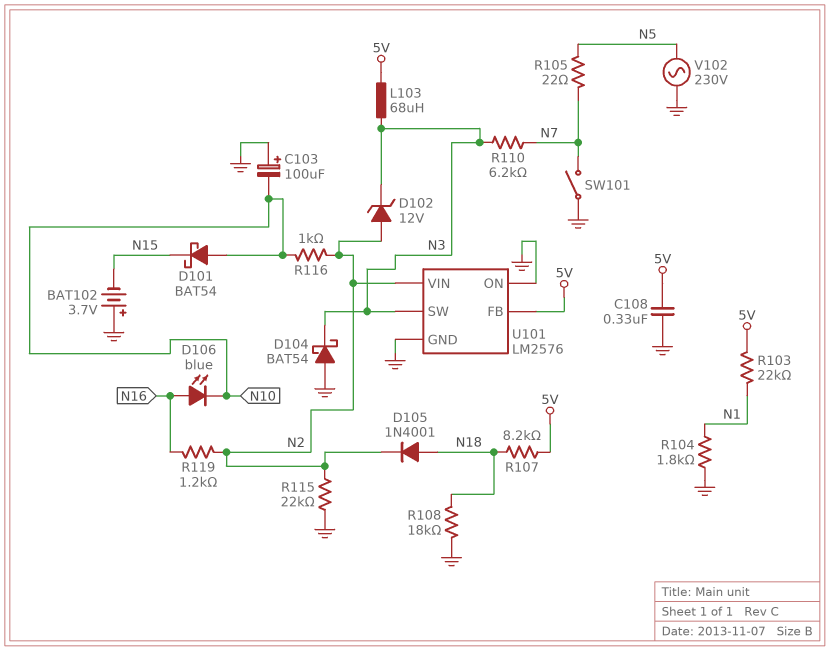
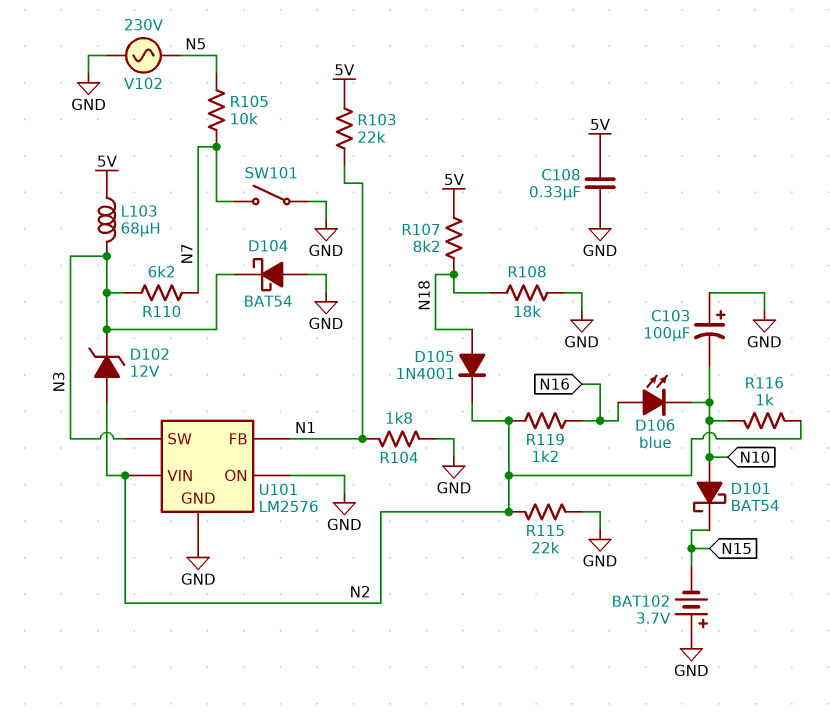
R105: 22 (N5, N7) -> 10k (N5, N7)
U101 pin FB: 5V -> N1

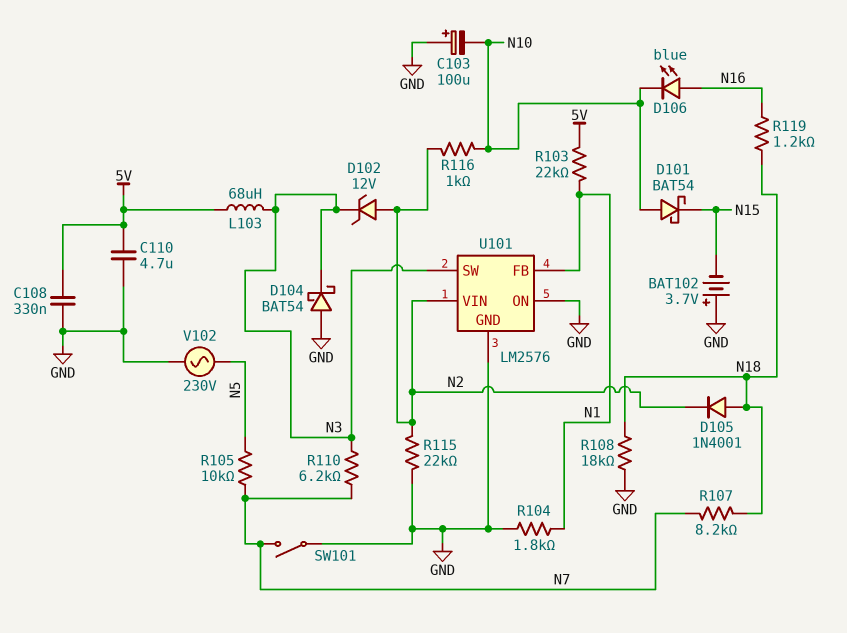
C110: none -> 4.7uF (5V, GND)
R107: 8.2k (5V, N18) -> 8.2k (N7, N18)
R119: 1.2k (N2, N16) -> 1.2k (N16, N18)

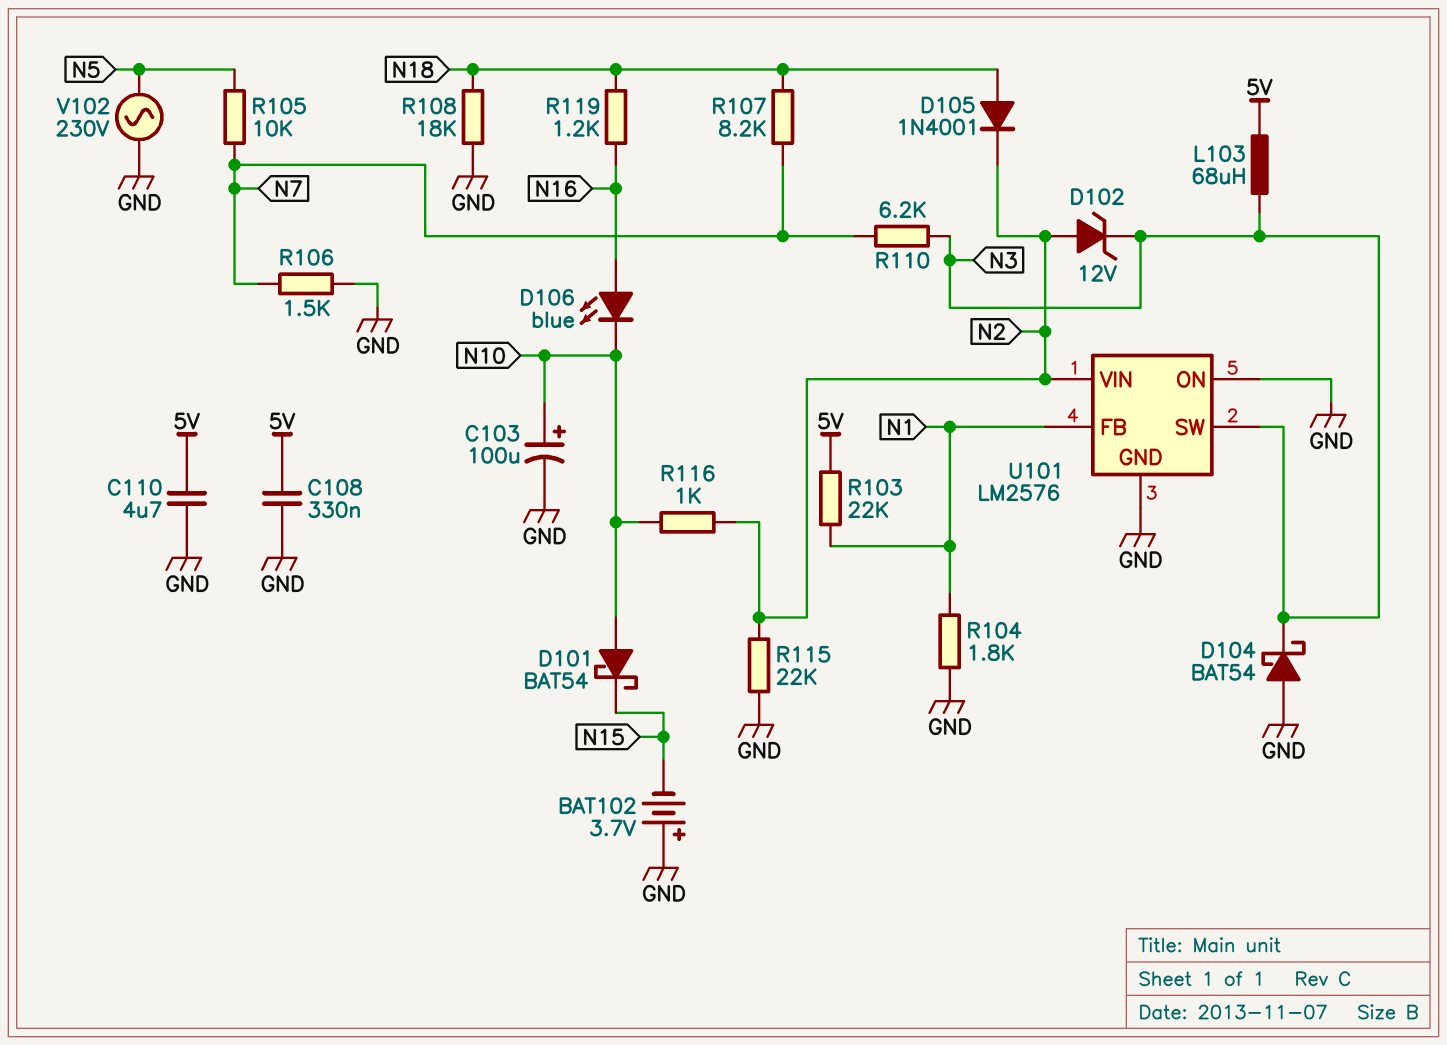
C103: 100uF (plus GND, minus N10) -> 100uF (plus N10, minus GND)
R106: none -> 1.5k (GND, N7)
SW101: switch (GND, N7) -> none

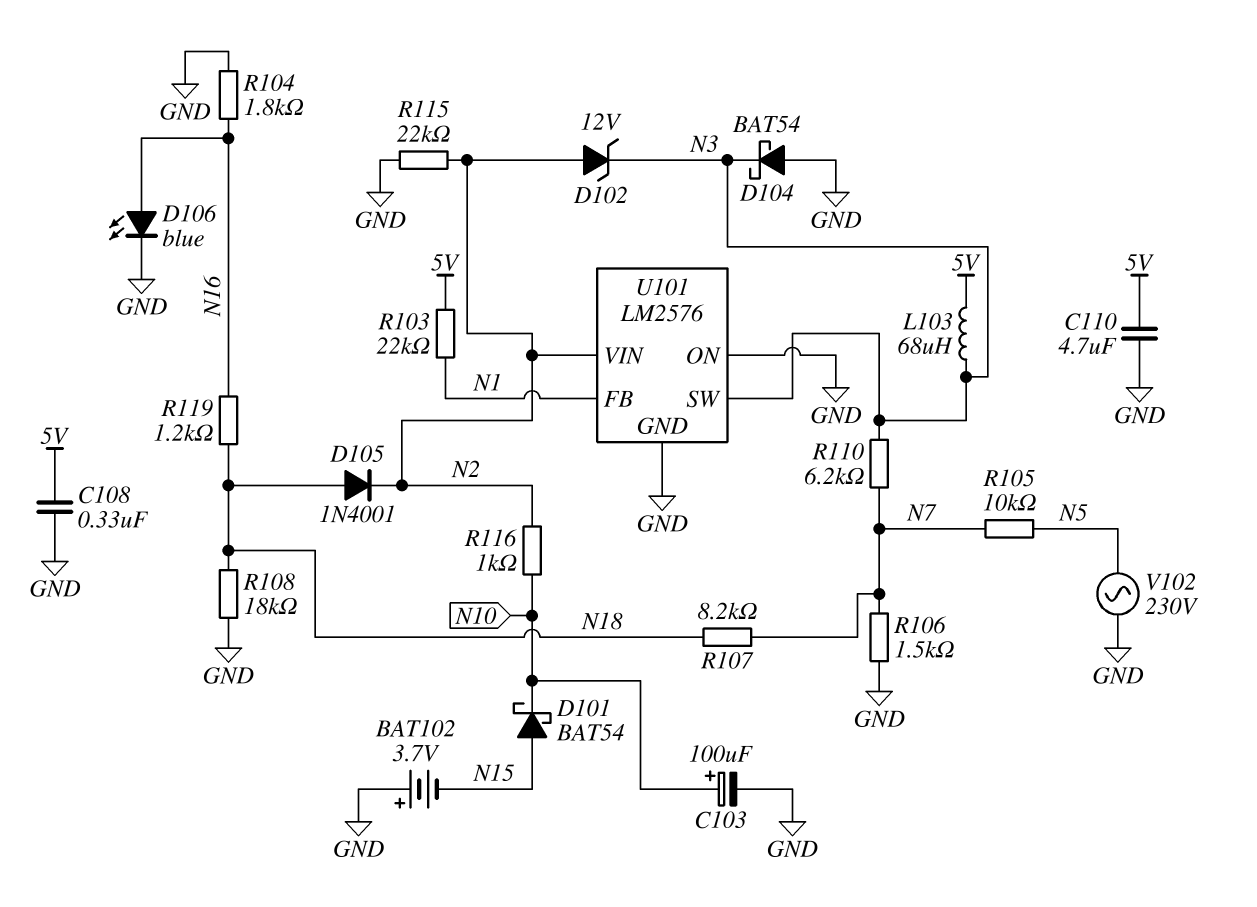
D101: schottky BAT54 (A N10, K N15) -> schottky BAT54 (A N15, K N10)
D106: LED blue (A N16, K N10) -> LED blue (A N16, K GND)
R104: 1.8k (GND, N1) -> 1.8k (GND, N16)

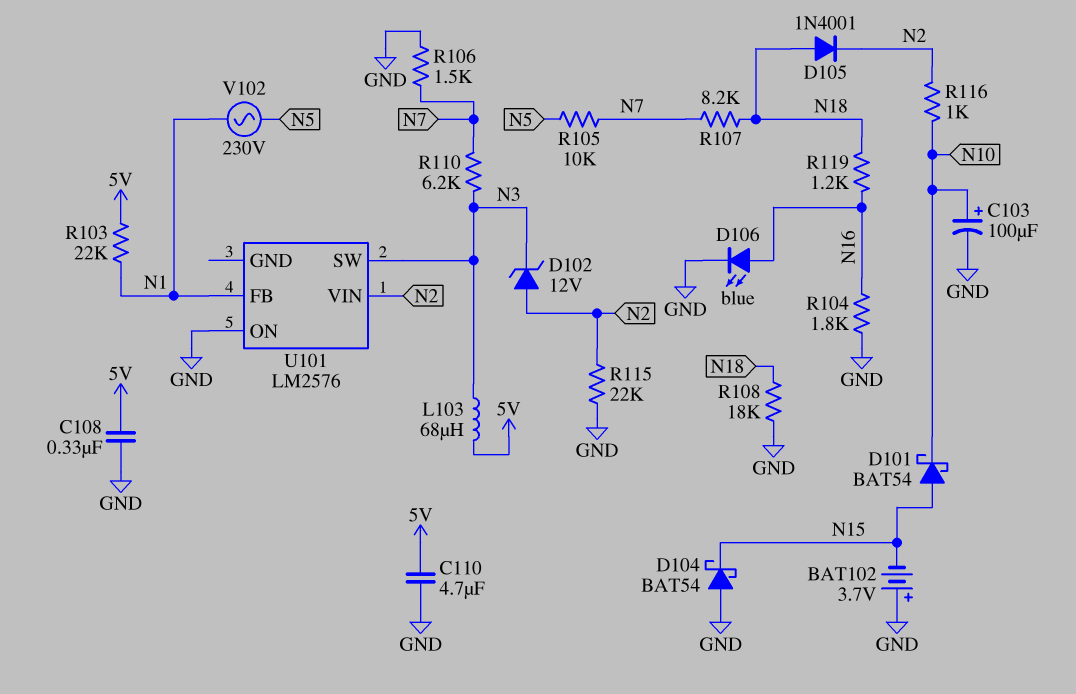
D104: schottky BAT54 (A GND, K N3) -> schottky BAT54 (A GND, K N15)
U101 pin GND: GND -> none
V102: AC 230V (GND, N5) -> AC 230V (N1, N5)

